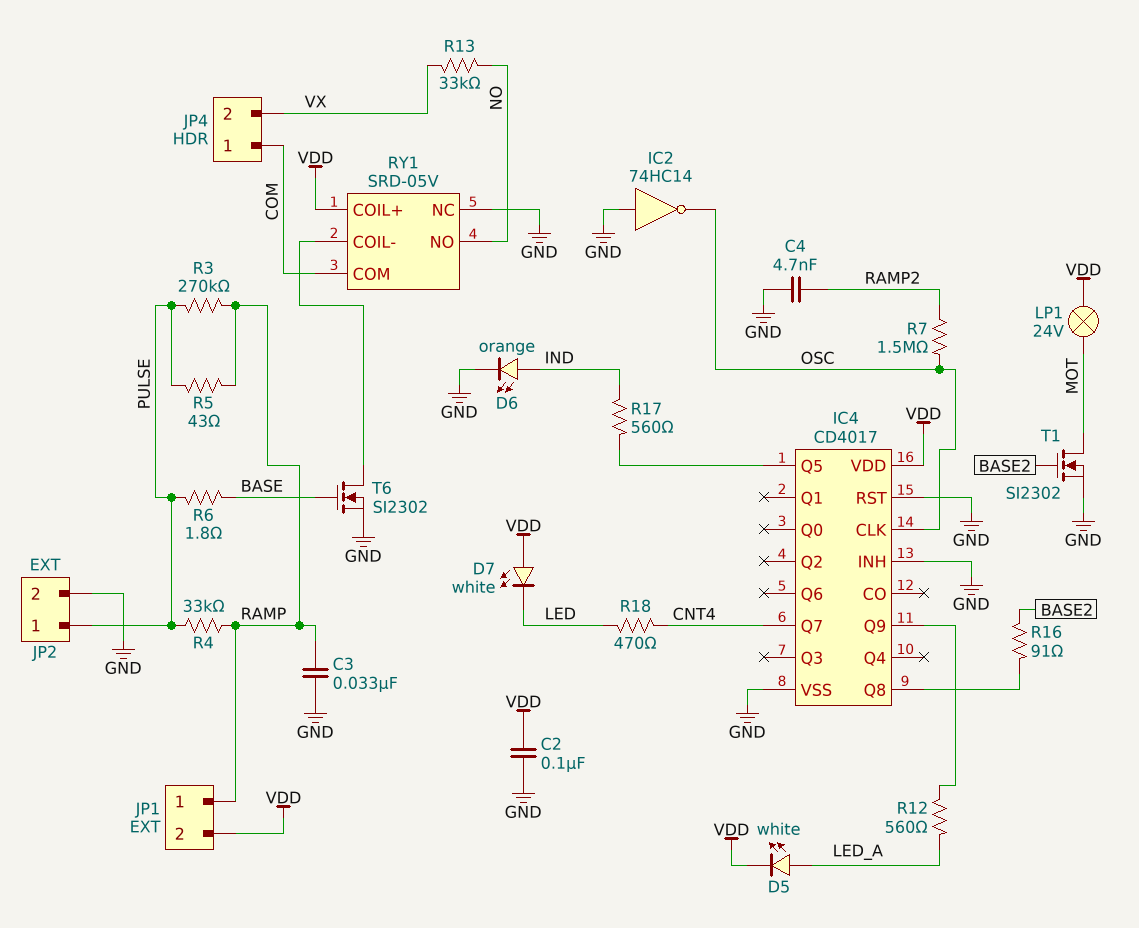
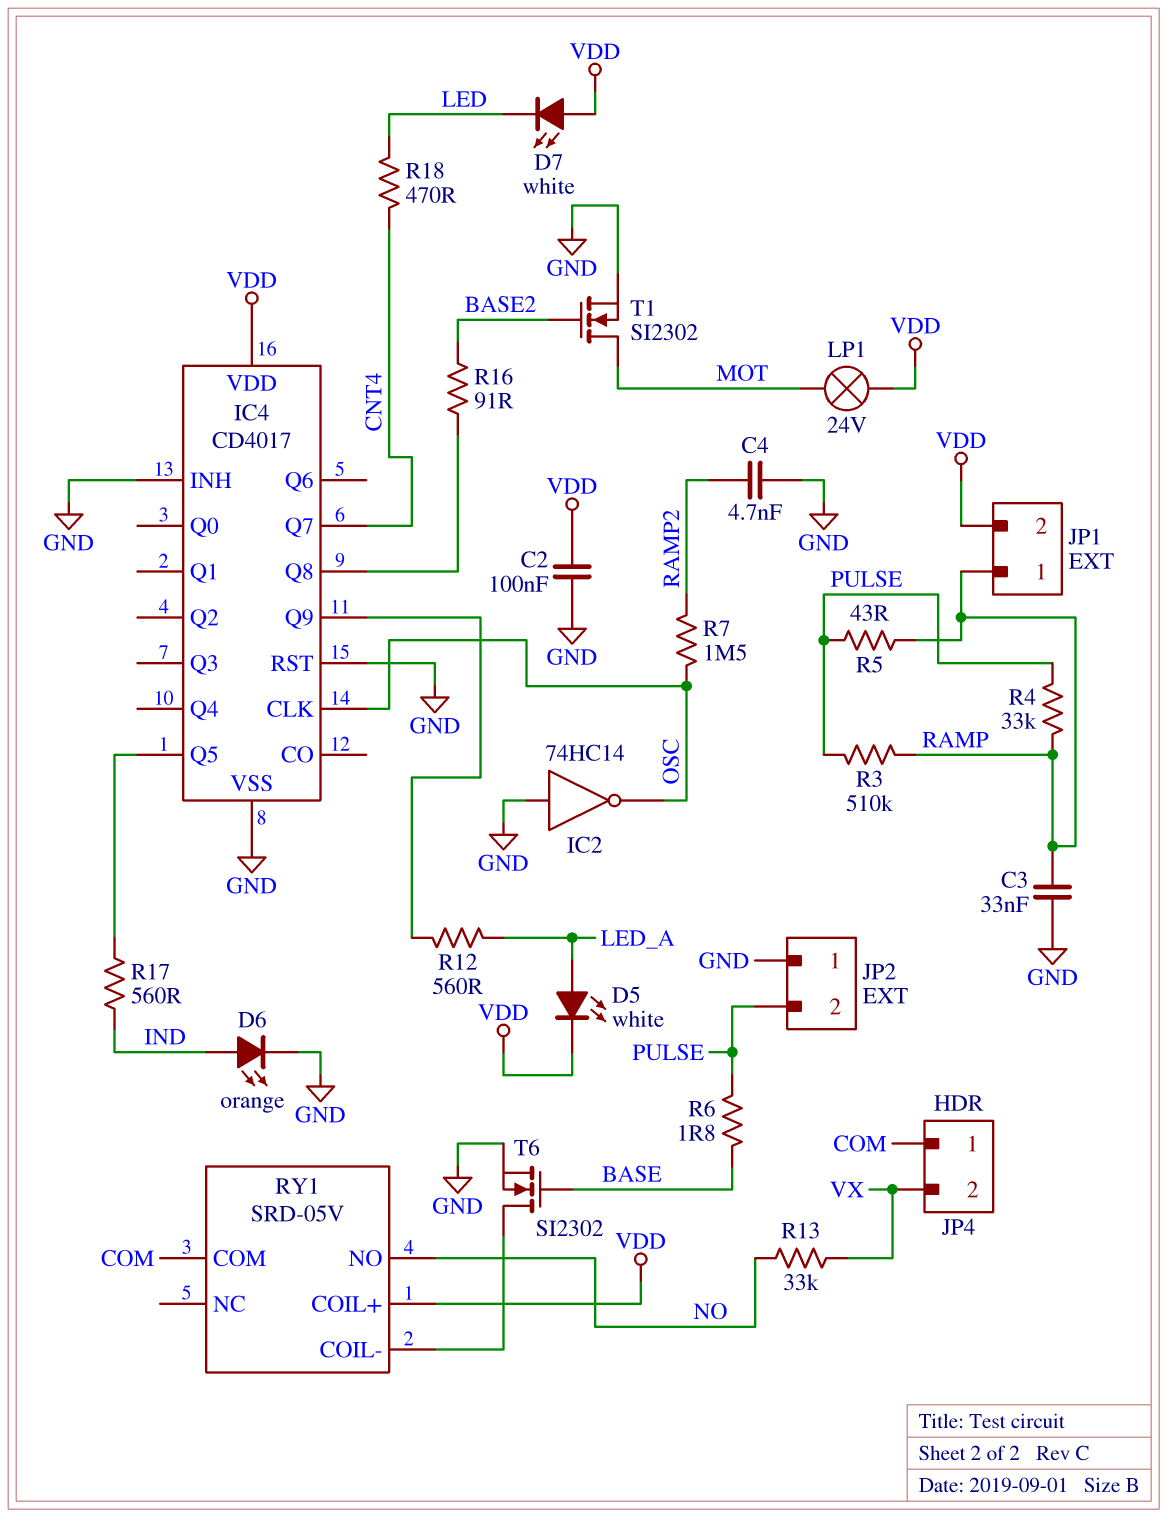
JP2 pin 1: PULSE -> GND
JP2 pin 2: GND -> PULSE
R3: 270k (PULSE, RAMP) -> 510k (PULSE, RAMP)
RY1 pin NC: GND -> none

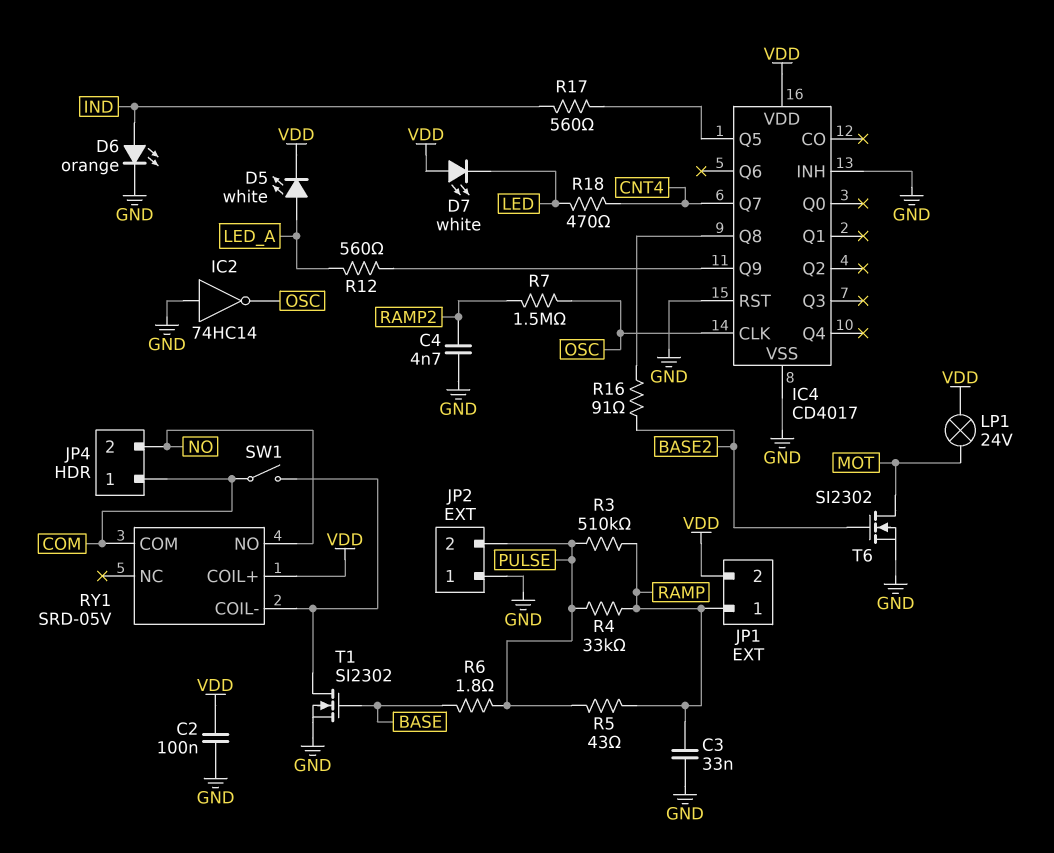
JP4 pin 2: VX -> NO
R13: 33k (NO, VX) -> none
SW1: none -> switch (COM, RY1/COIL-)
T1: NMOS SI2302 (G BASE2, D MOT, S GND) -> NMOS SI2302 (G BASE, D RY1/COIL-, S GND)
T6: NMOS SI2302 (G BASE, D RY1/COIL-, S GND) -> NMOS SI2302 (G BASE2, D MOT, S GND)

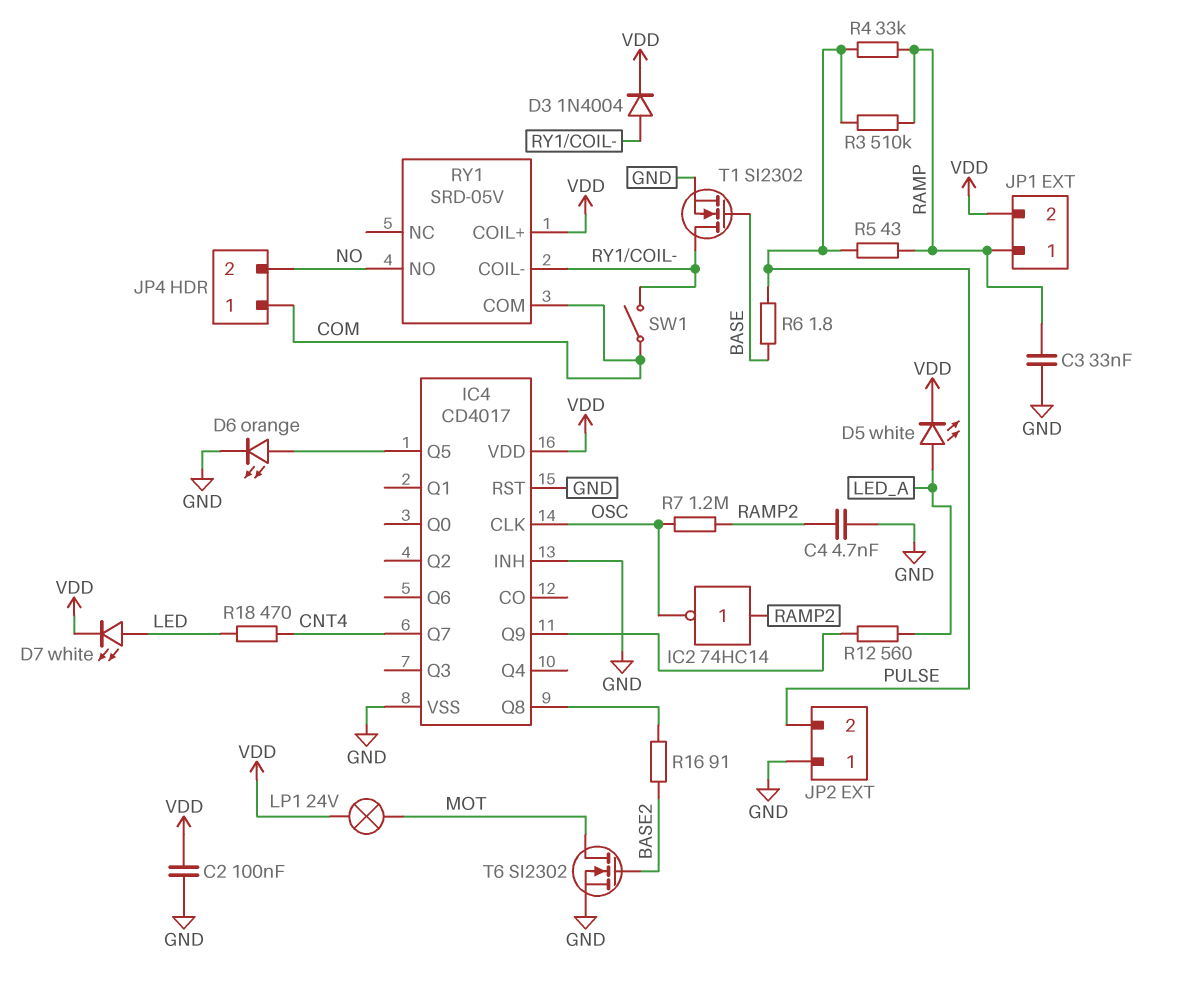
D3: none -> diode 1N4004 (A RY1/COIL-, K VDD)
D6: LED orange (A IND, K GND) -> LED orange (A IC4/Q5, K GND)
D7: LED white (A VDD, K LED) -> LED white (A LED, K VDD)
IC2: NOT 74HC14 (in GND, out OSC) -> NOT 74HC14 (in RAMP2, out OSC)
R7: 1.5M (OSC, RAMP2) -> 1.2M (OSC, RAMP2)
R17: 560 (IC4/Q5, IND) -> none

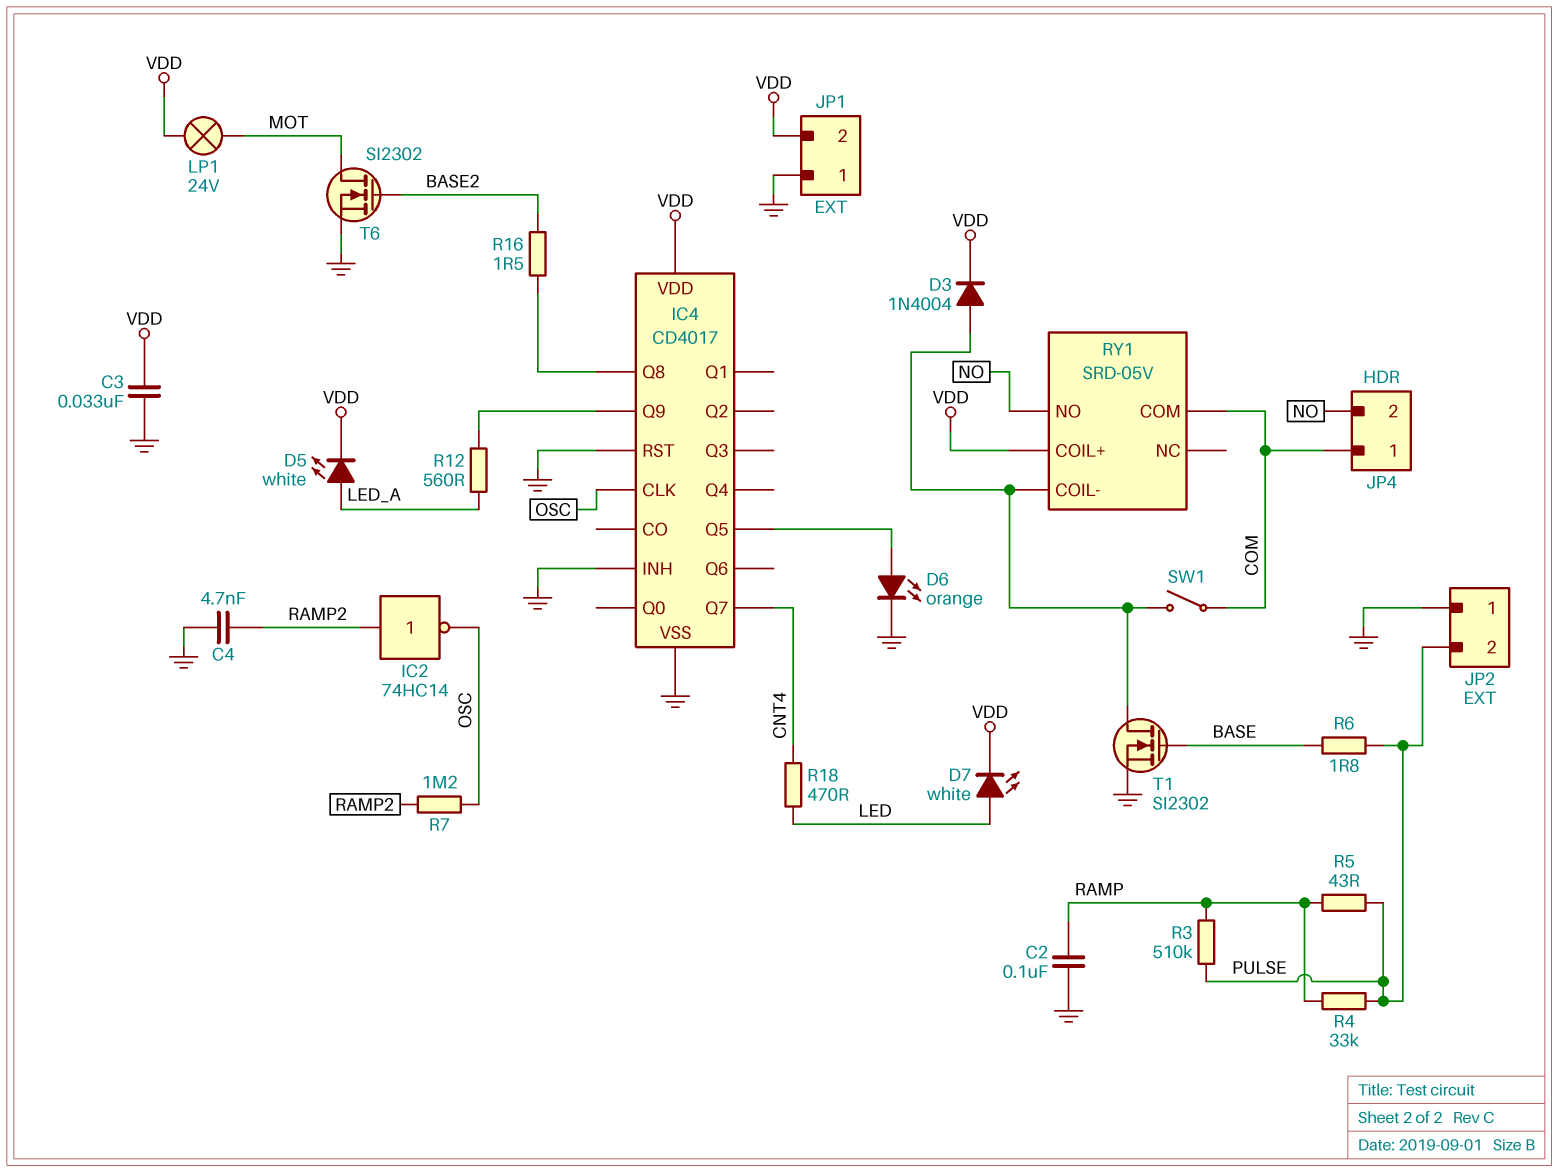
C2: 100nF (GND, VDD) -> 100nF (GND, RAMP)
C3: 33nF (GND, RAMP) -> 33nF (GND, VDD)
JP1 pin 1: RAMP -> GND
R16: 91 (BASE2, IC4/Q8) -> 1.5 (BASE2, IC4/Q8)

